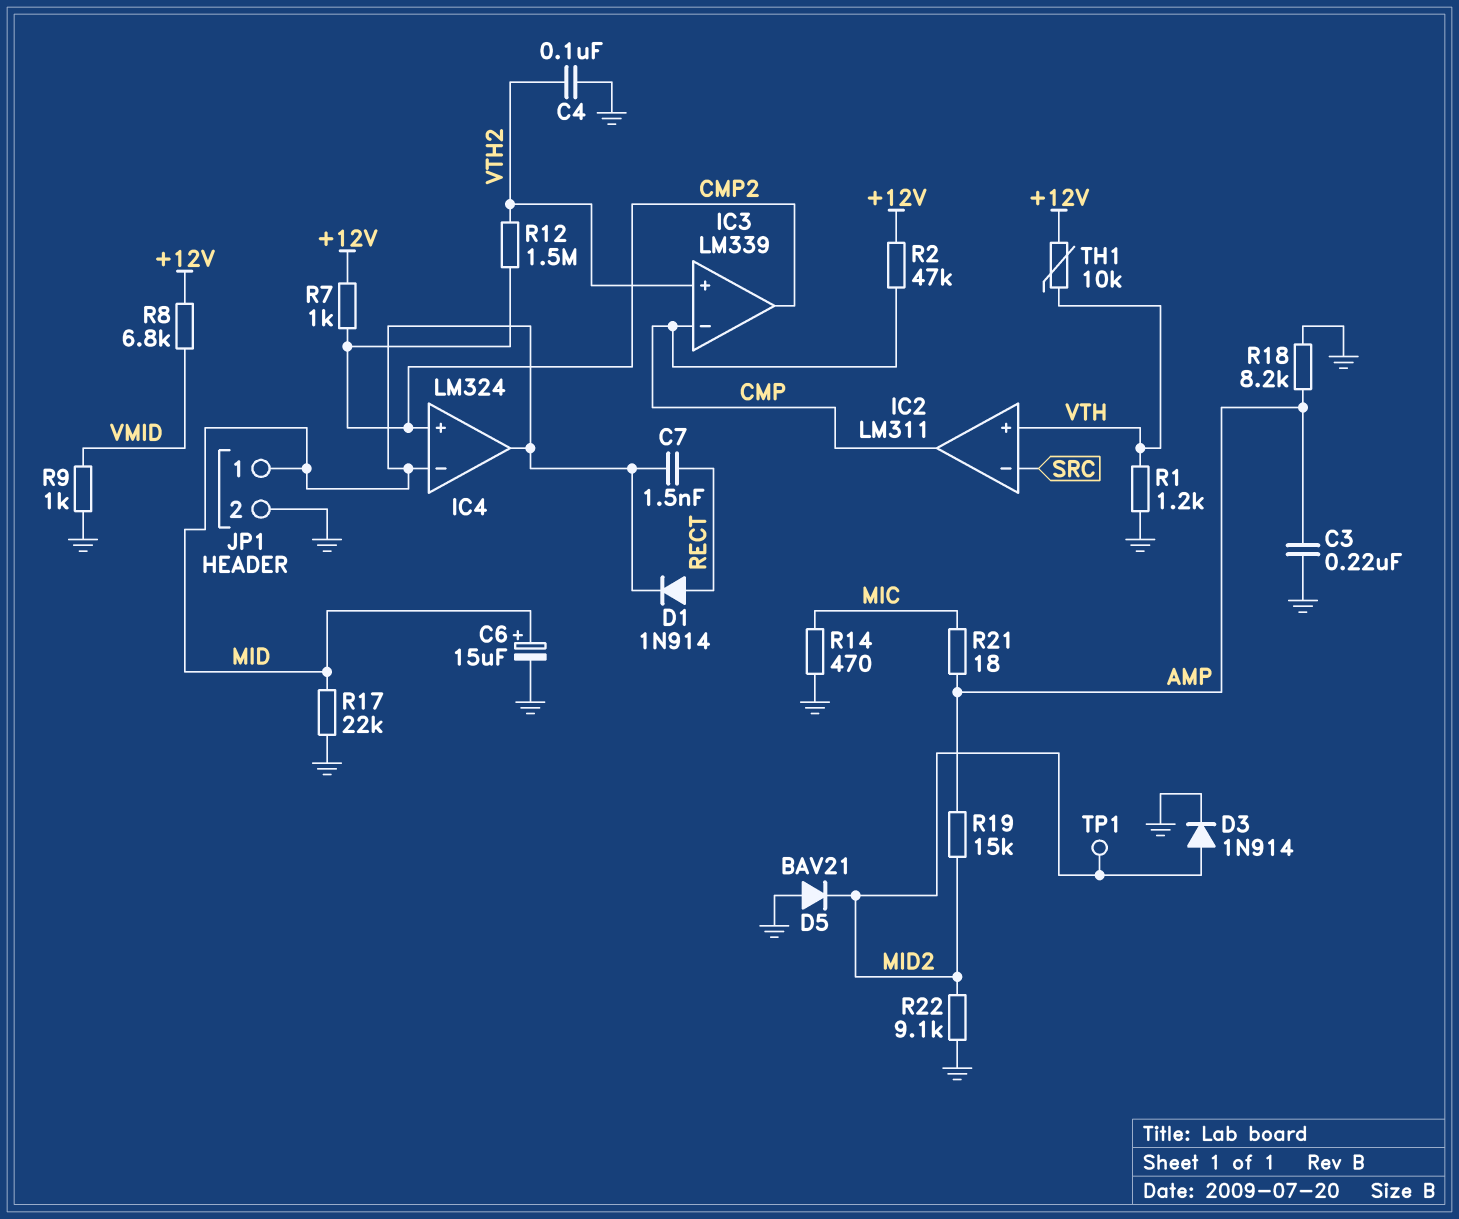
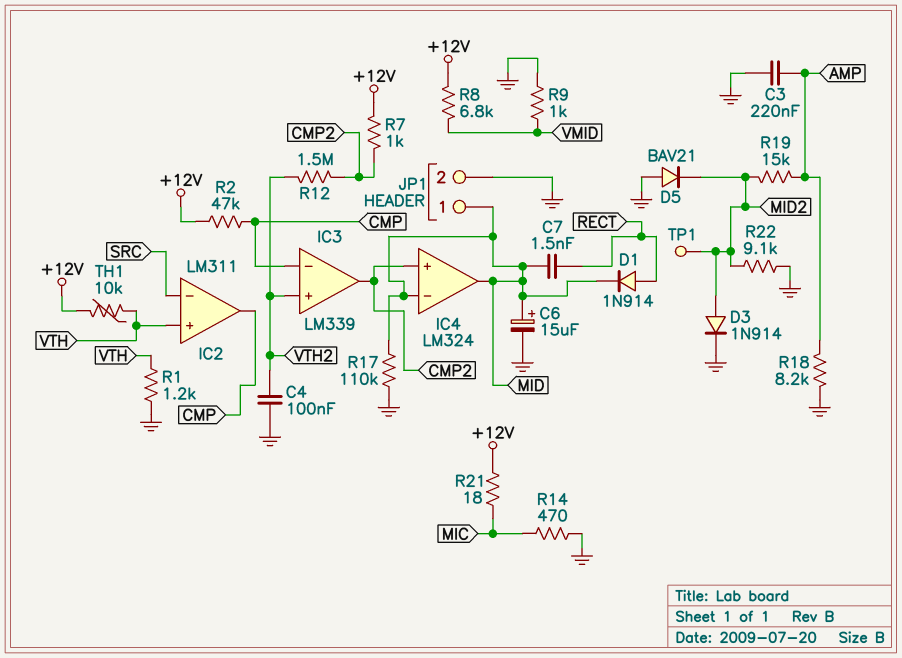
R17: 22k (GND, MID) -> 110k (GND, MID)
R21: 18 (AMP, MIC) -> 18 (+12V, MIC)

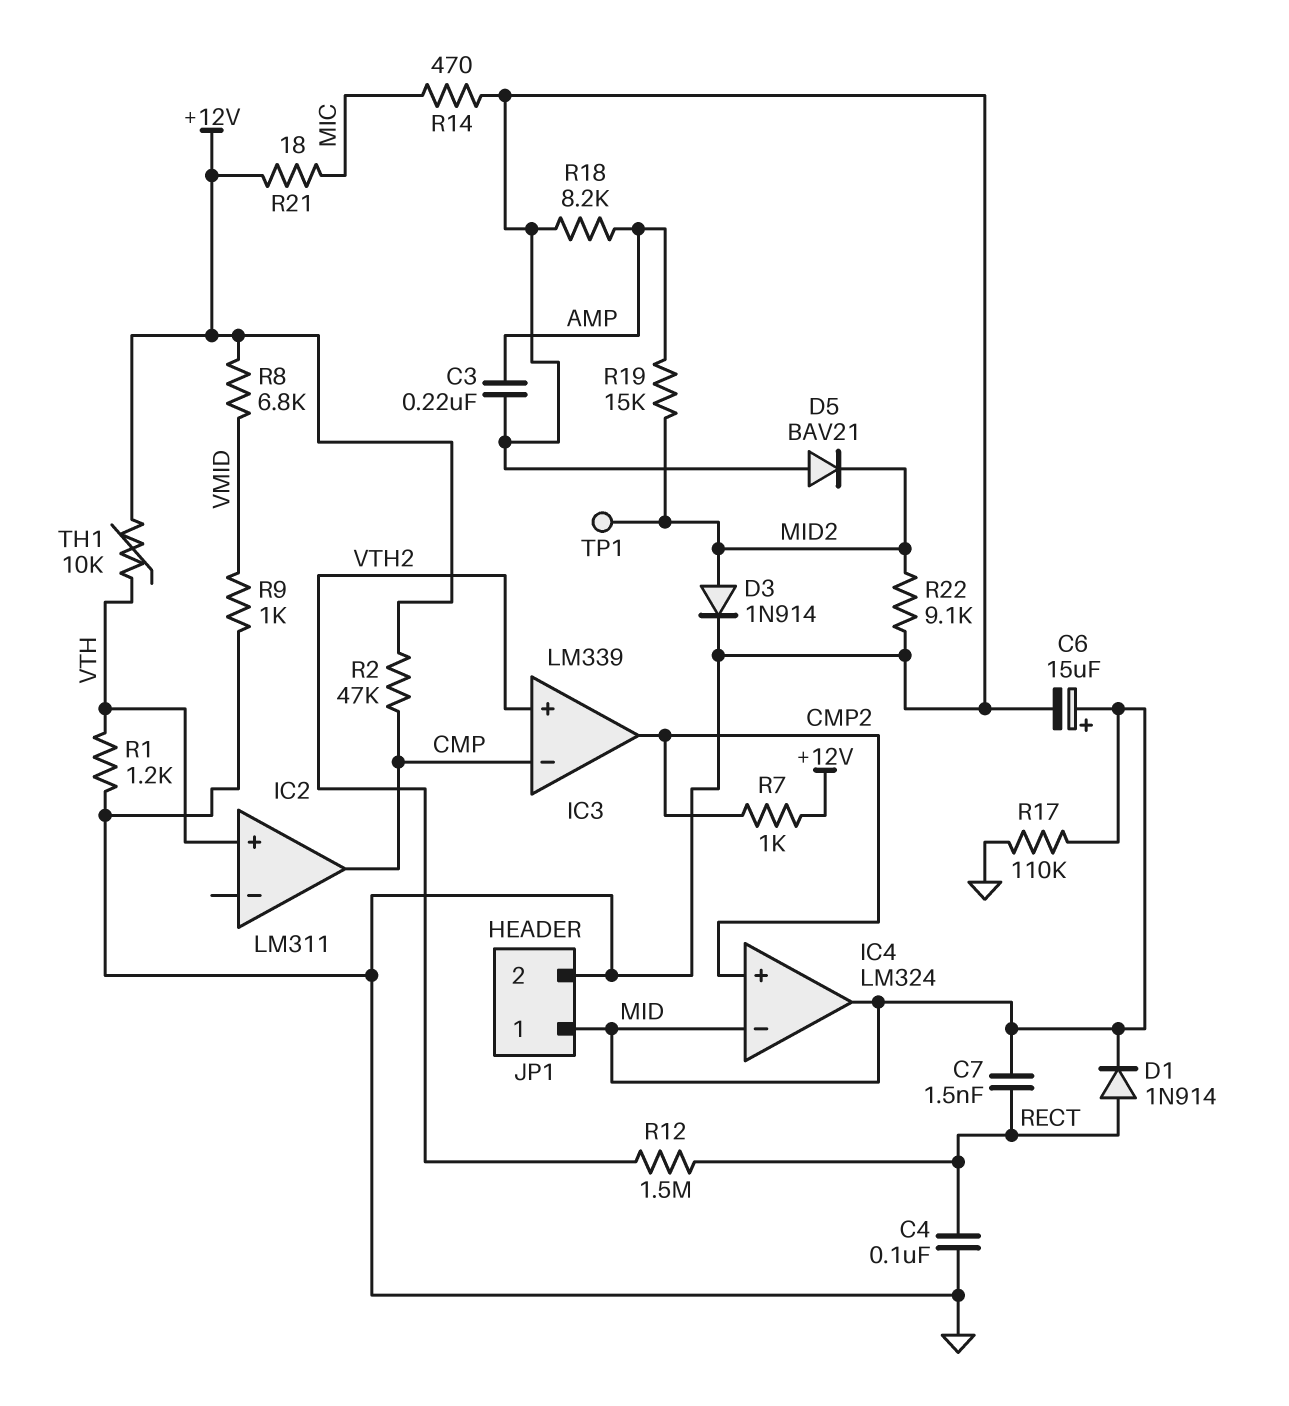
C4: 100nF (GND, VTH2) -> 100nF (GND, RECT)
IC2 pin in-: SRC -> none
R12: 1.5M (CMP2, VTH2) -> 1.5M (RECT, VTH2)

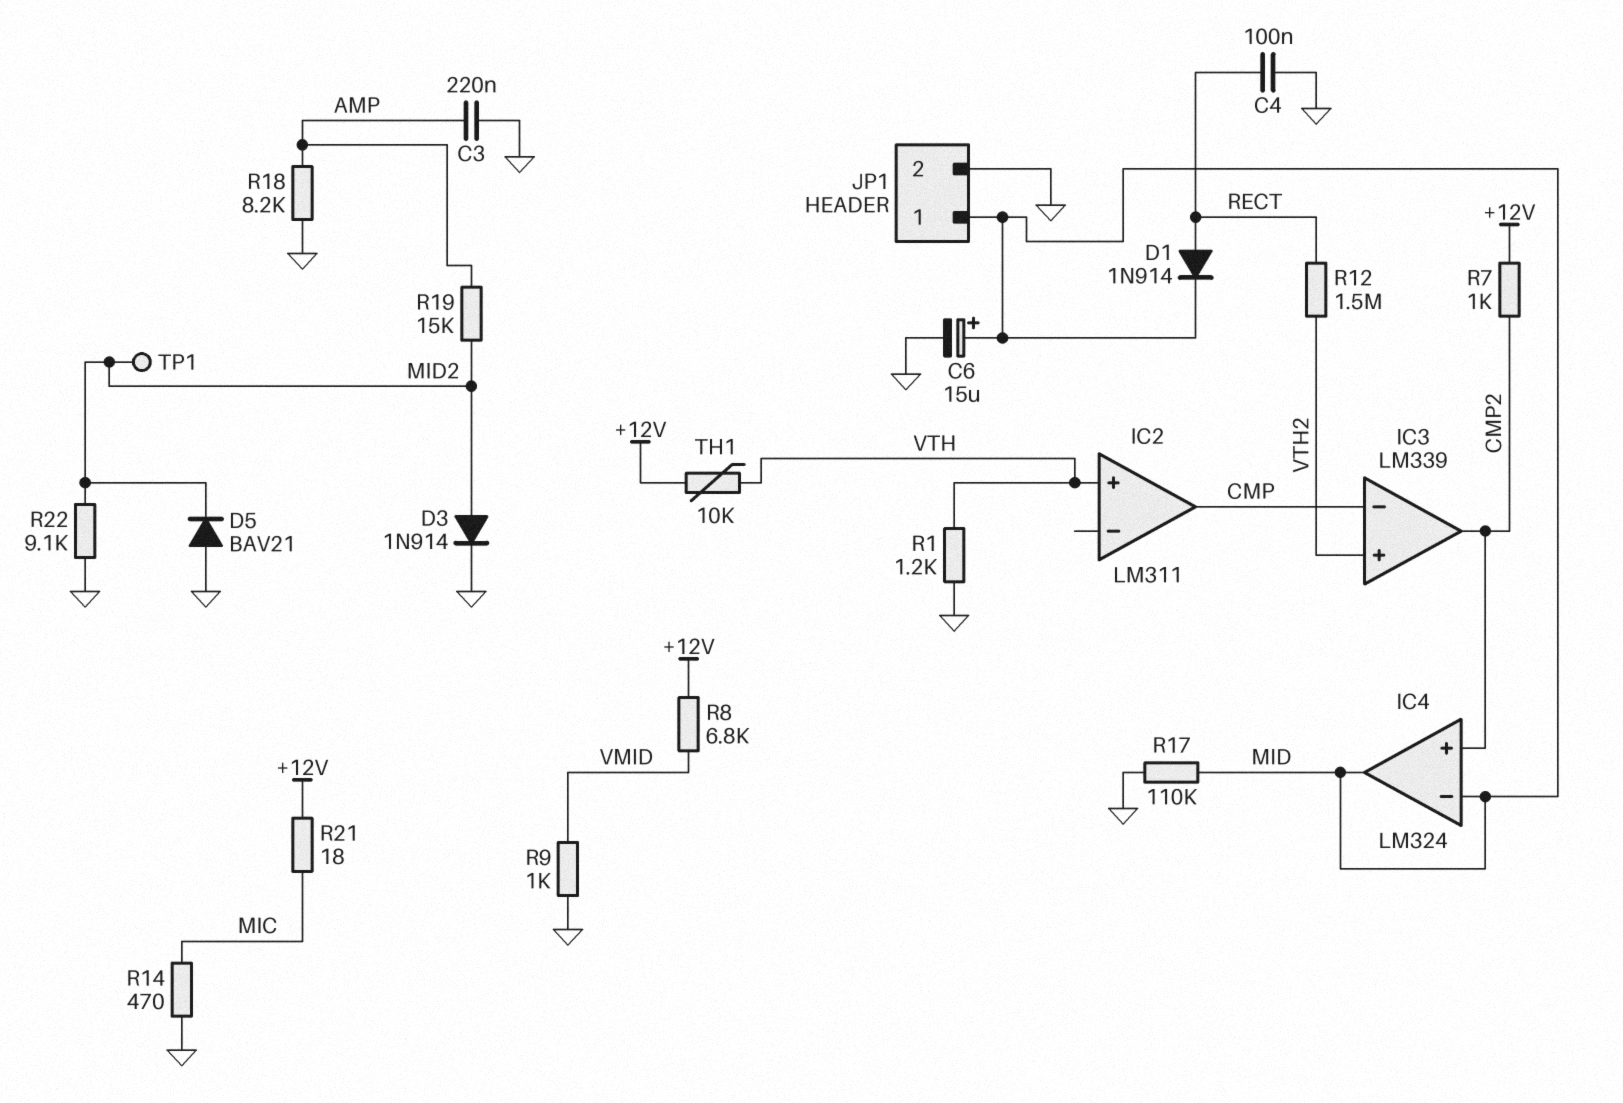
C7: 1.5nF (MID, RECT) -> none
R2: 47k (+12V, CMP) -> none

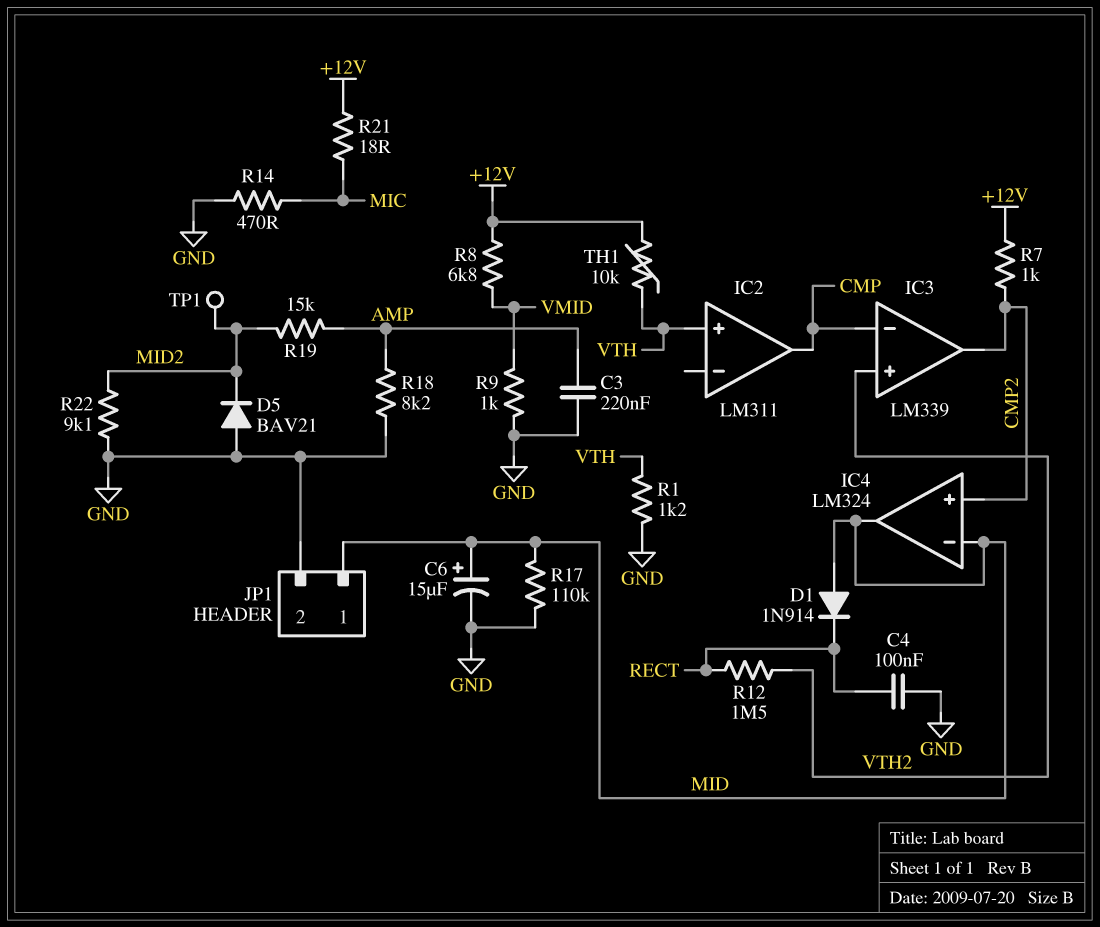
D1: diode 1N914 (A RECT, K MID) -> diode 1N914 (A MID, K RECT)
D3: diode 1N914 (A MID2, K GND) -> none

